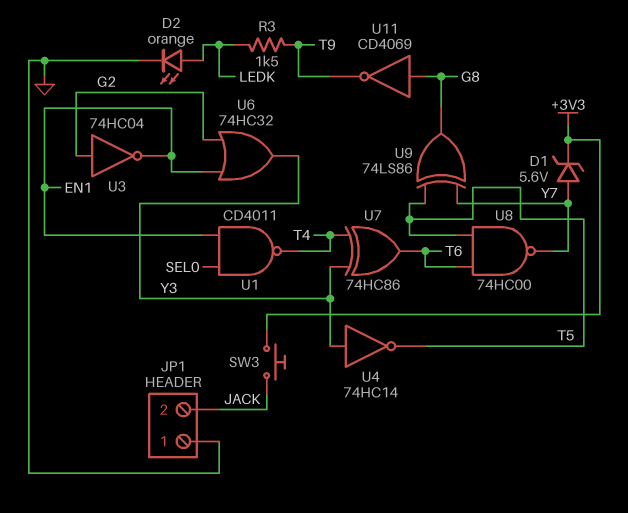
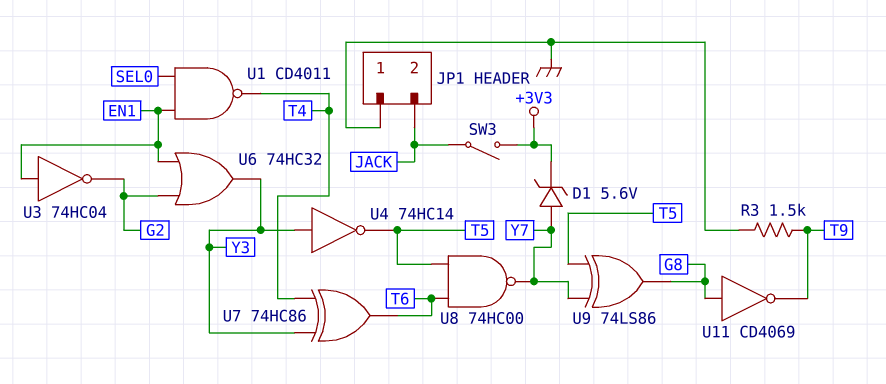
D2: LED orange (A LEDK, K GND) -> none
R3: 1.5k (LEDK, T9) -> 1.5k (GND, T9)
SW3: button (+3V3, JACK) -> switch (+3V3, JACK)
U3: NOT 74HC04 (in G2, out EN1) -> NOT 74HC04 (in EN1, out G2)

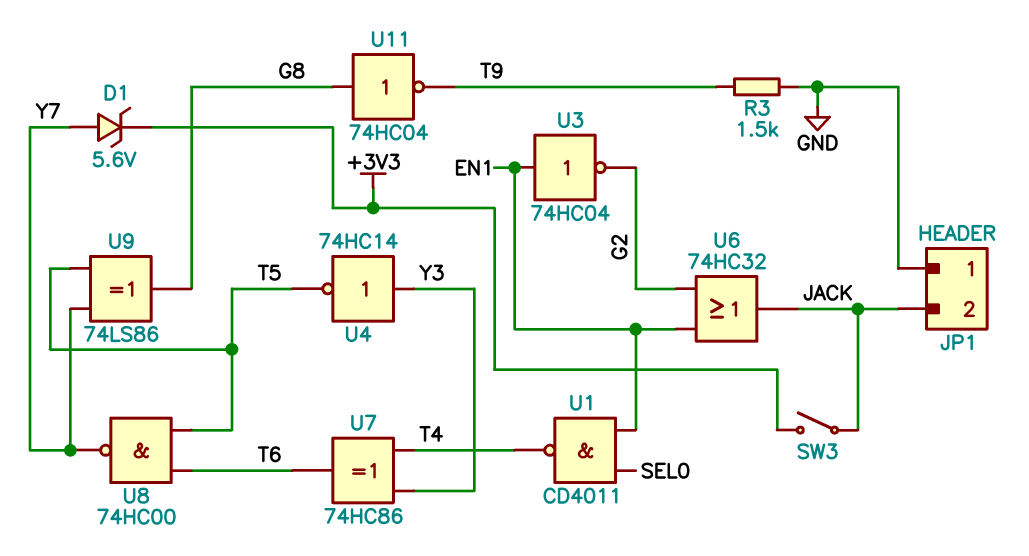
U6: OR 74HC32 (in EN1, in G2, out Y3) -> OR 74HC32 (in EN1, in G2, out JACK)
U11: NOT CD4069 (in G8, out T9) -> NOT 74HC04 (in G8, out T9)

